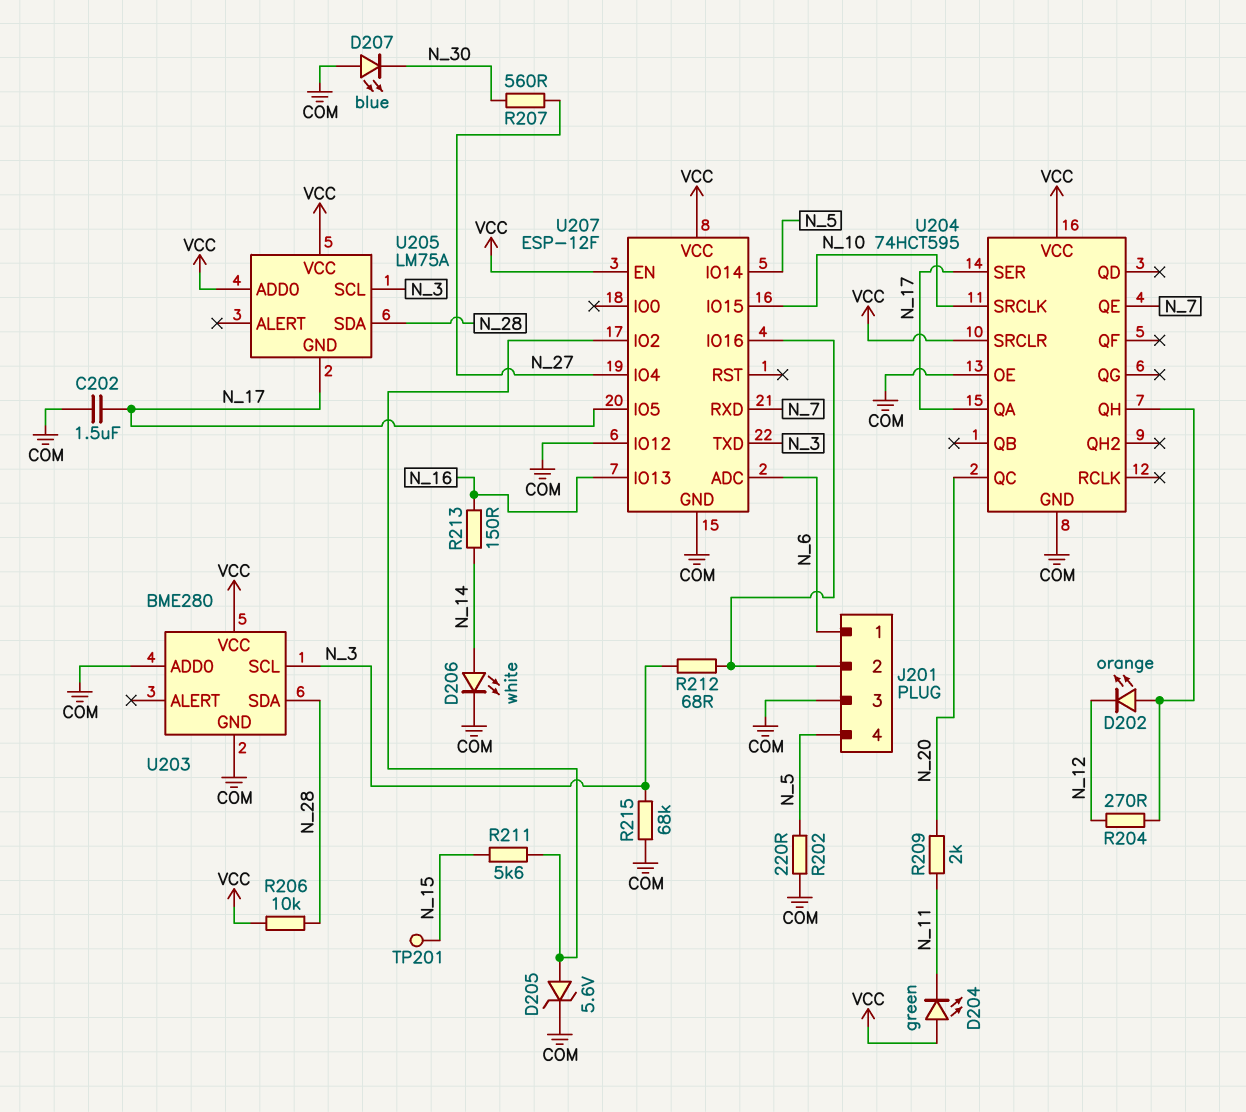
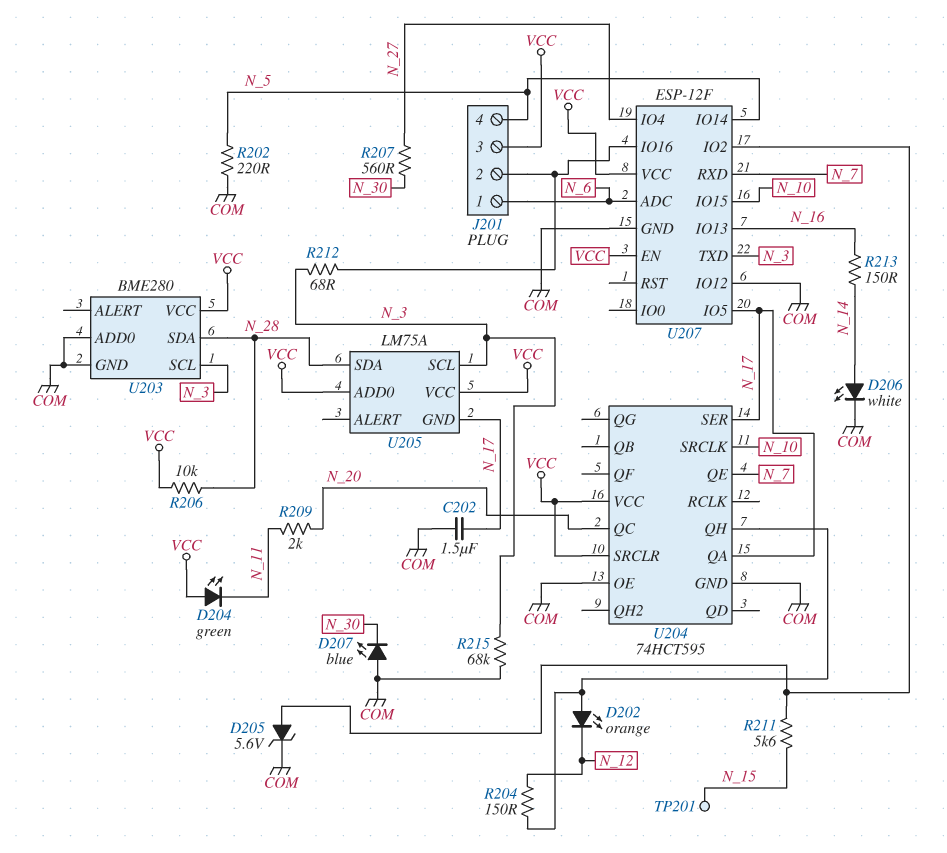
J201 pin 3: COM -> VCC
R204: 270 (N_12, U204/QH) -> 150 (N_12, U204/QH)

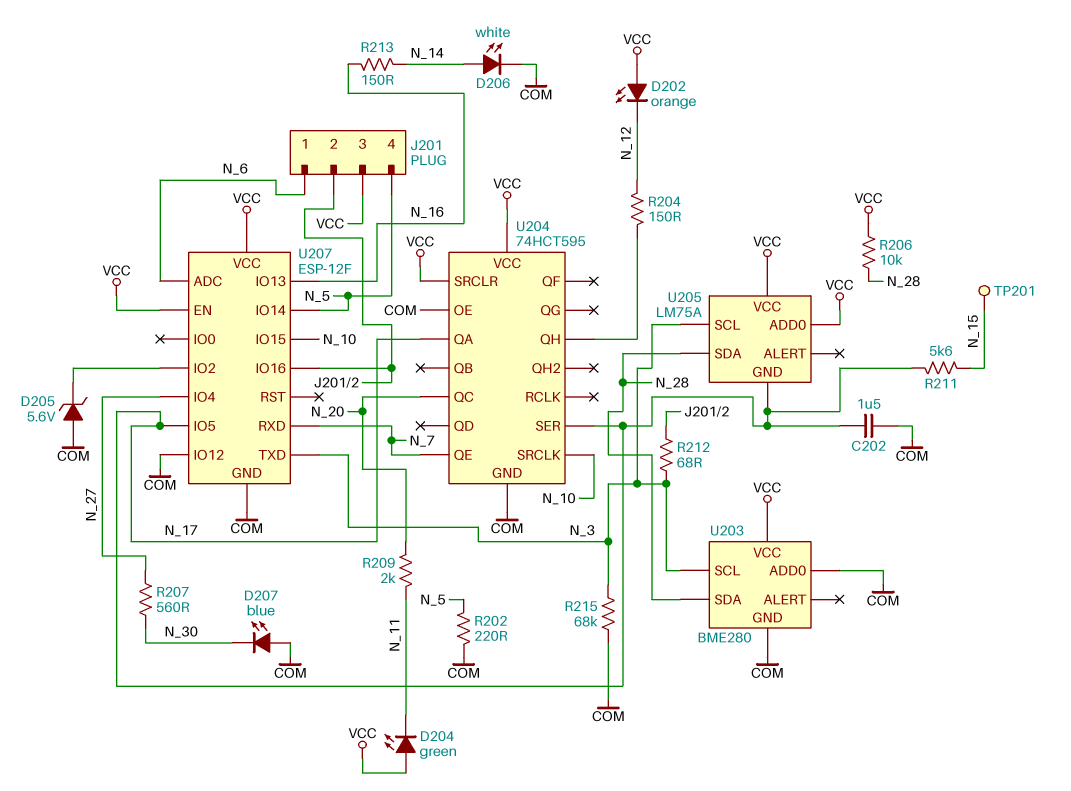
D202: LED orange (A U204/QH, K N_12) -> LED orange (A VCC, K N_12)
D205: zener 5.6V (A U207/IO2, K COM) -> zener 5.6V (A COM, K U207/IO2)
R211: 5.6k (N_15, U207/IO2) -> 5.6k (N_15, N_17)

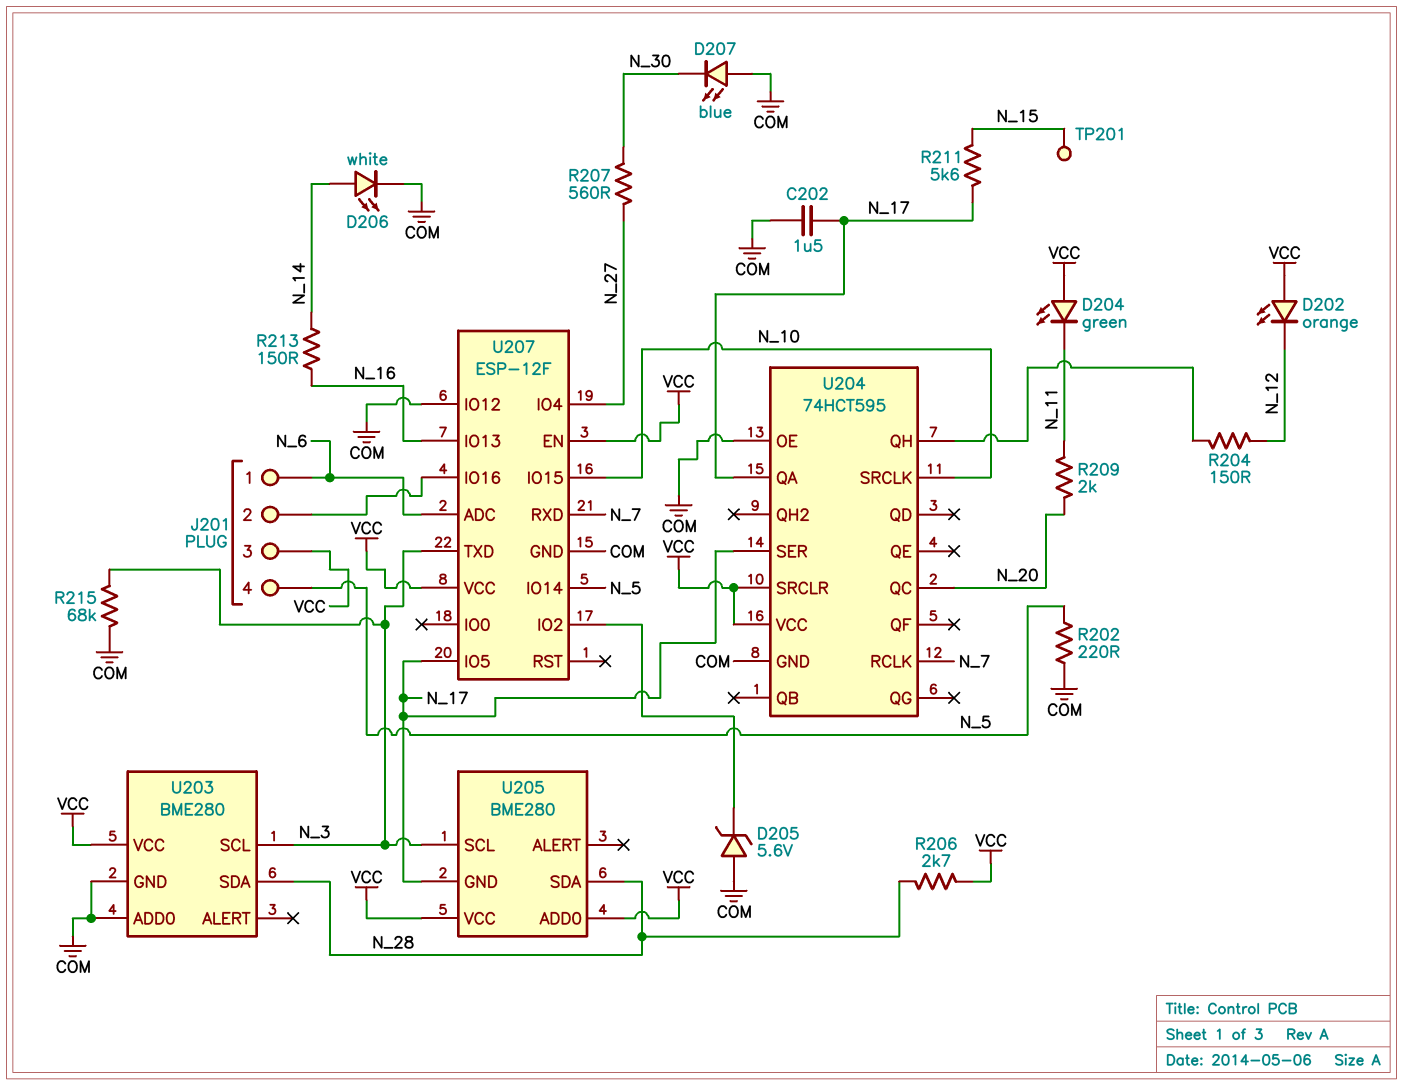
R206: 10k (N_28, VCC) -> 2.7k (N_28, VCC)
R212: 68 (J201/2, N_3) -> none
U204 pin QE: N_7 -> none
U204 pin RCLK: none -> N_7
U205: LM75A -> BME280

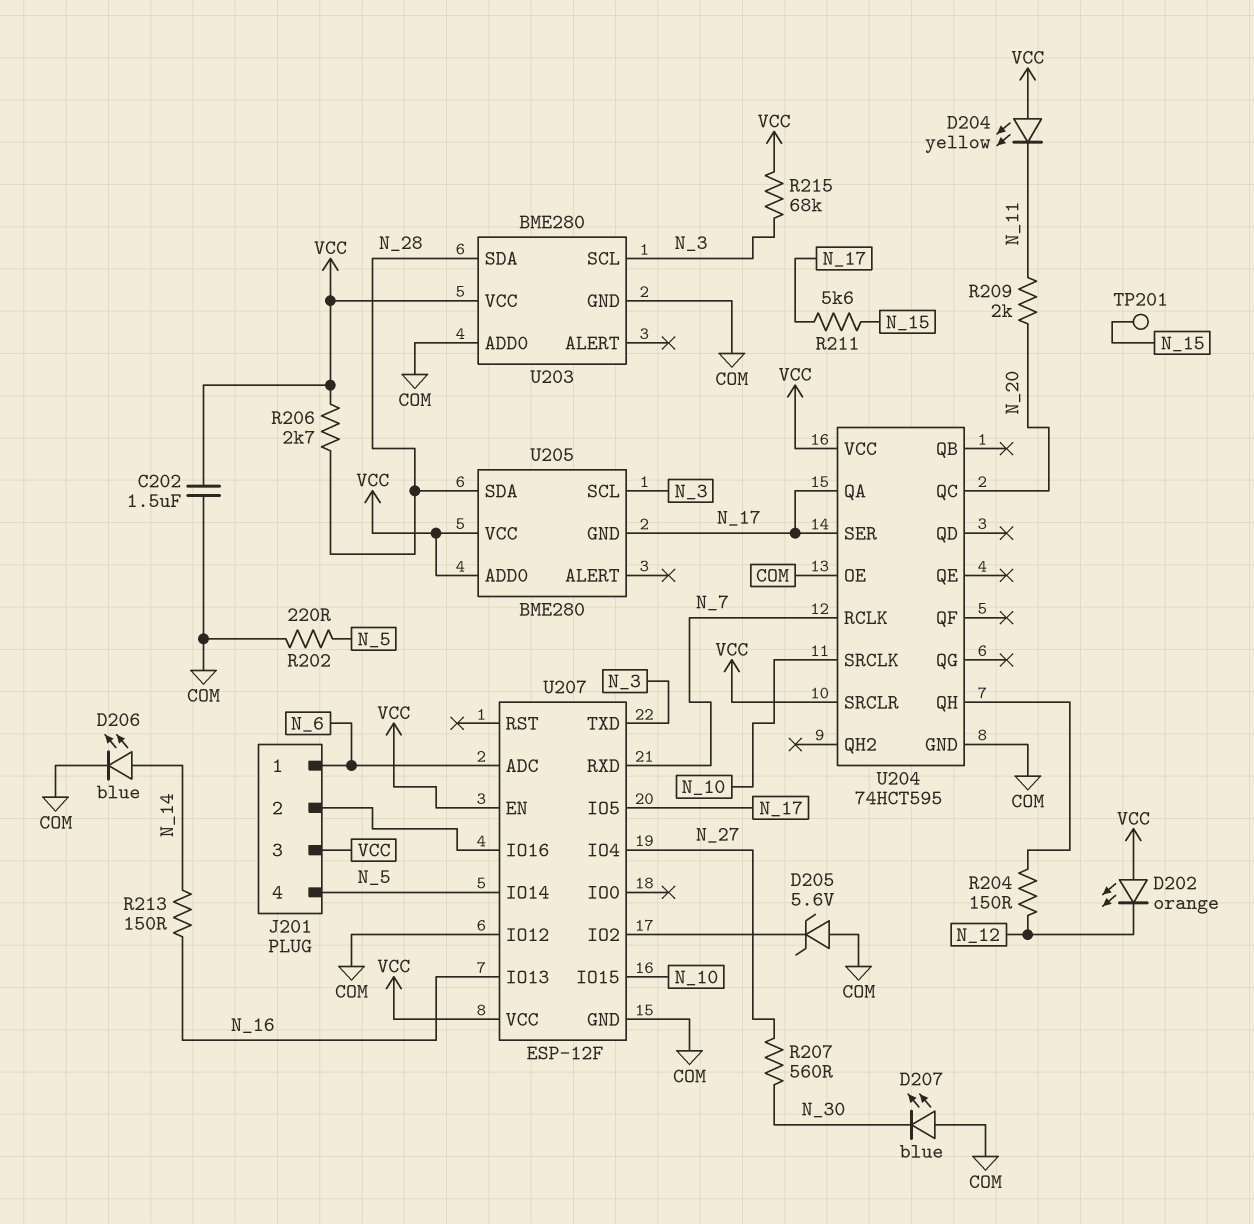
C202: 1.5uF (COM, N_17) -> 1.5uF (COM, VCC)
D204: LED green (A VCC, K N_11) -> LED yellow (A VCC, K N_11)
D206: LED white (A N_14, K COM) -> LED blue (A N_14, K COM)
R215: 68k (COM, N_3) -> 68k (N_3, VCC)

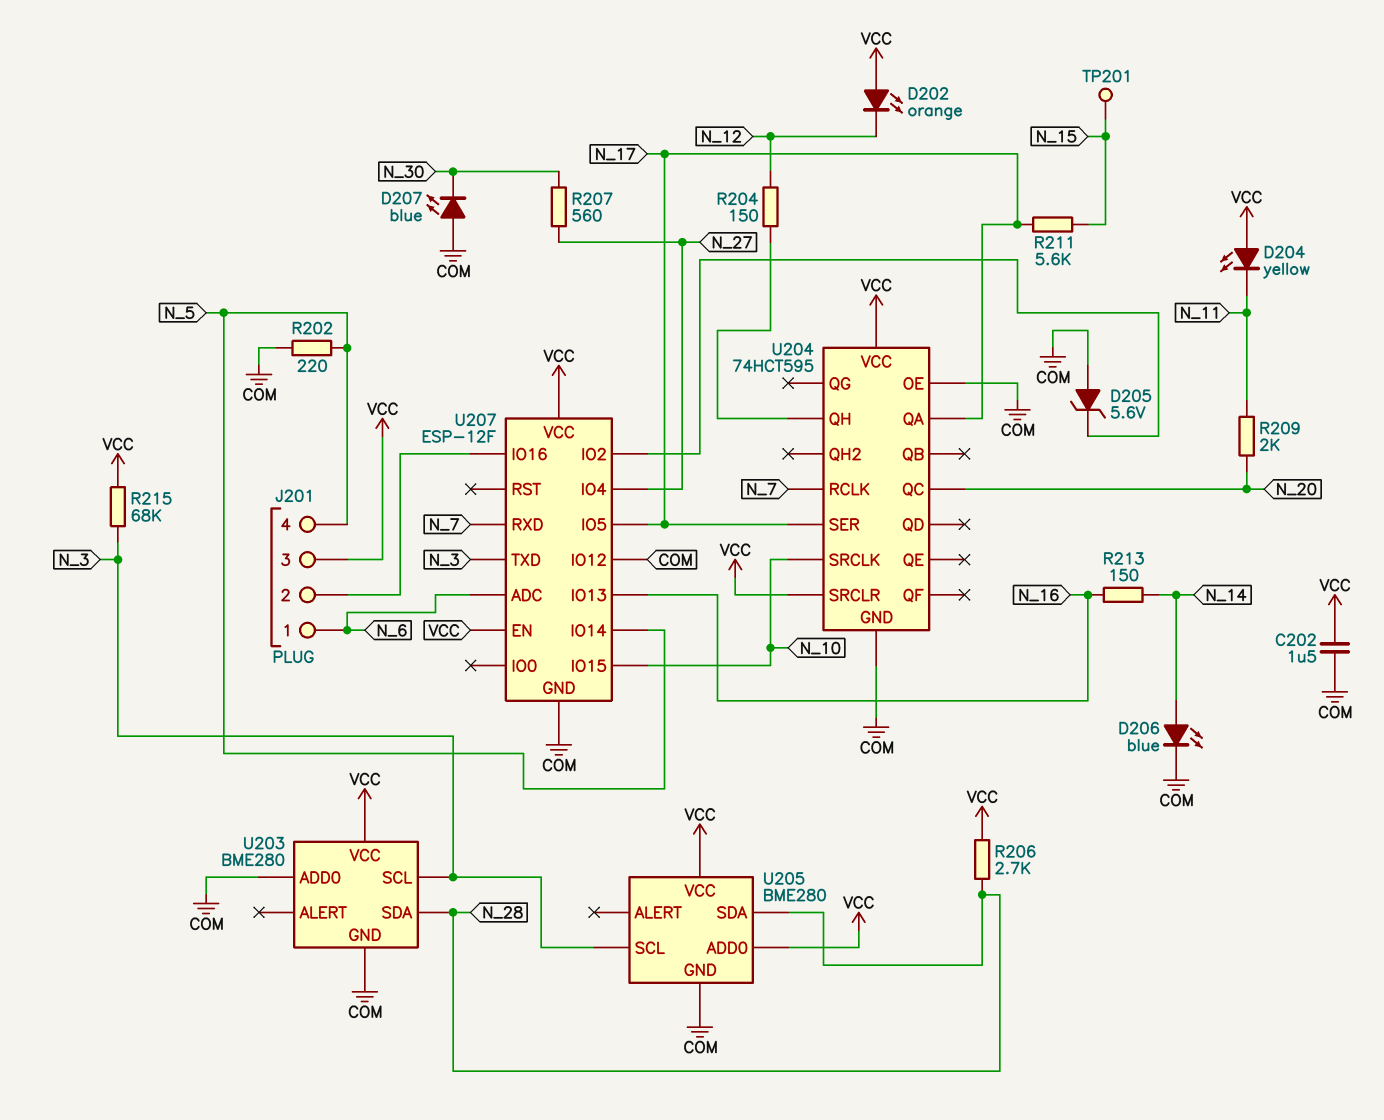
U205 pin GND: N_17 -> COM

